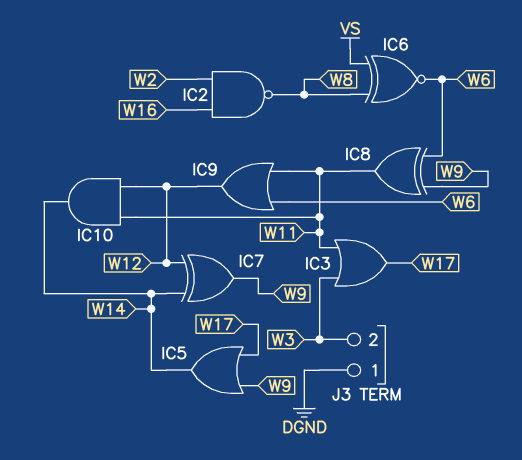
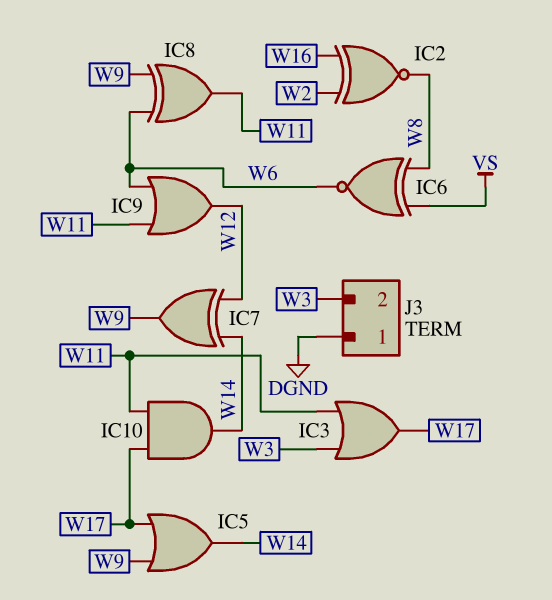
IC2: NAND (in W2, in W16, out W8) -> XNOR (in W2, in W16, out W8)
IC10: AND (in W11, in W12, out W14) -> AND (in W11, in W17, out W14)

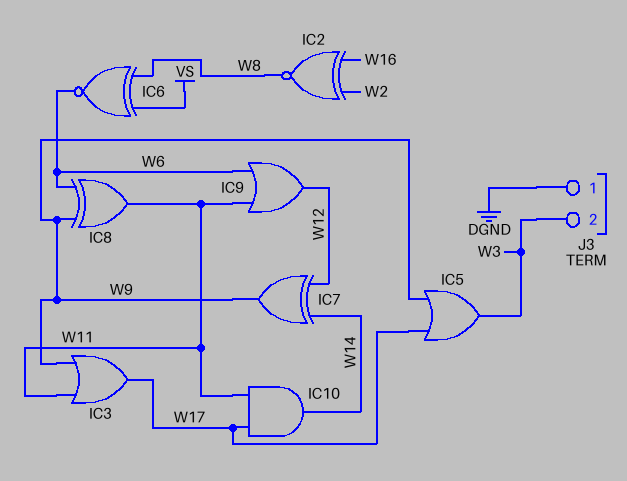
IC3: OR (in W3, in W11, out W17) -> OR (in W9, in W11, out W17)
IC5: OR (in W9, in W17, out W14) -> OR (in W9, in W17, out W3)

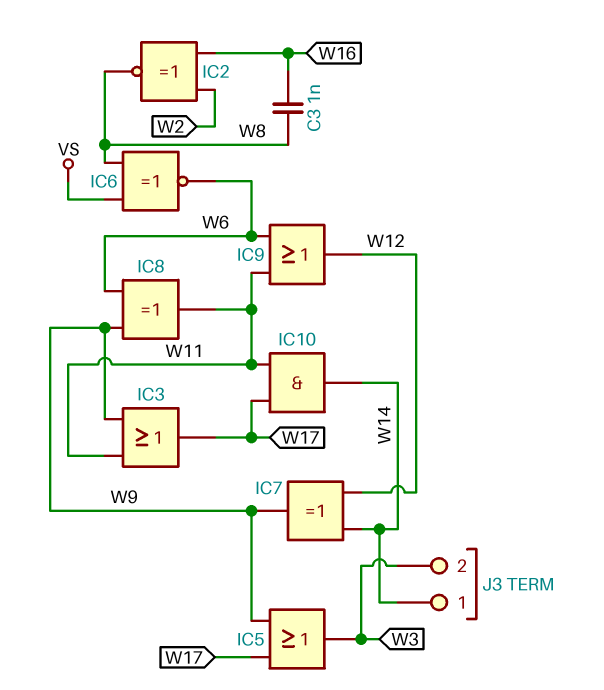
C3: none -> 1nF (W8, W16)
J3 pin 1: DGND -> W14

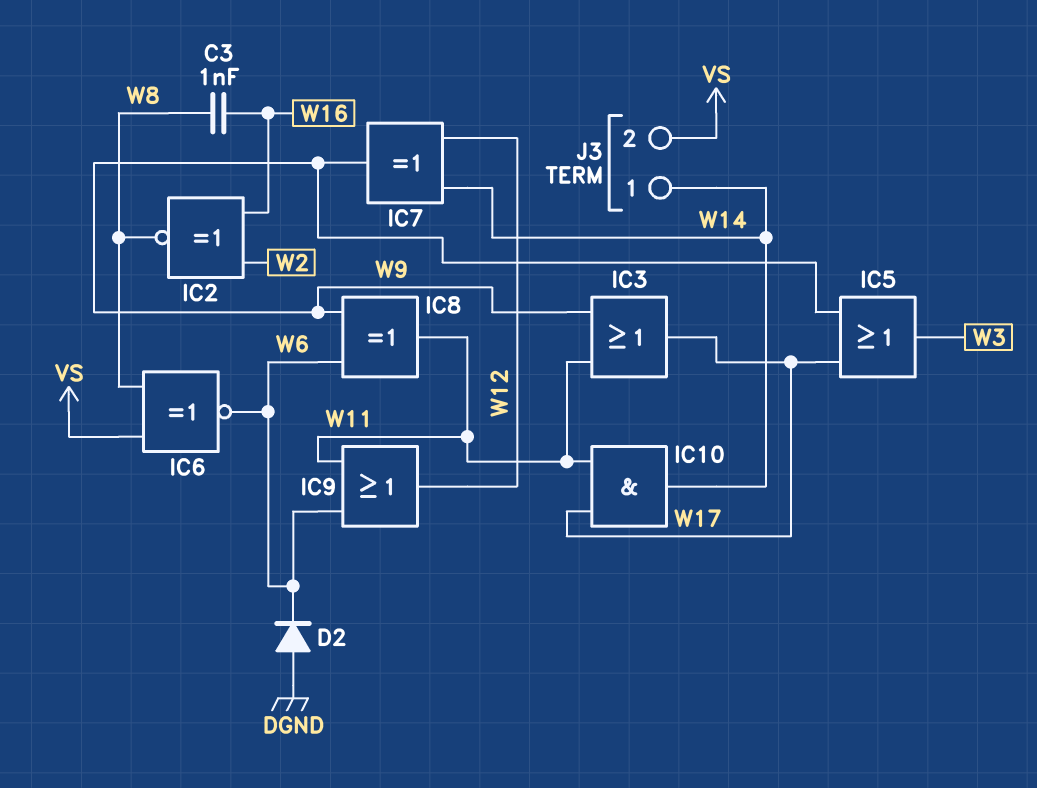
D2: none -> diode (A DGND, K W6)
J3 pin 2: W3 -> VS

